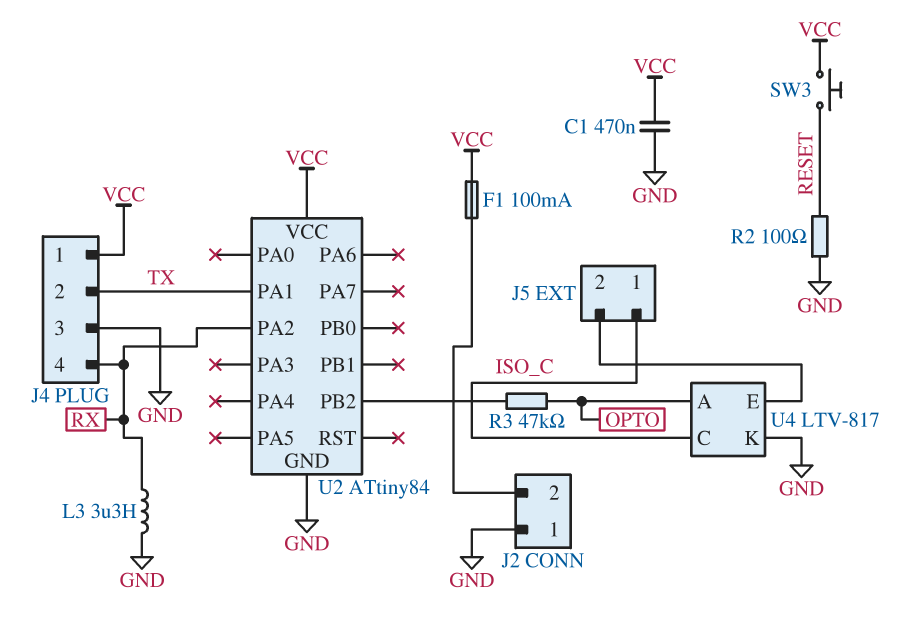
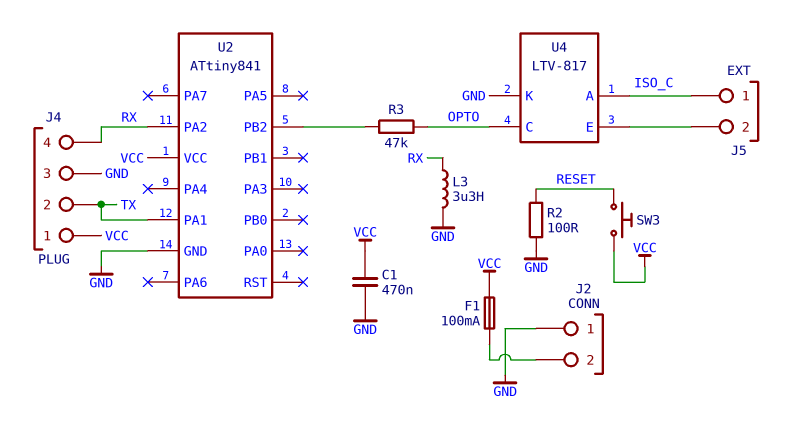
U2: ATtiny84 -> ATtiny841
U4 pin A: OPTO -> ISO_C
U4 pin C: ISO_C -> OPTO

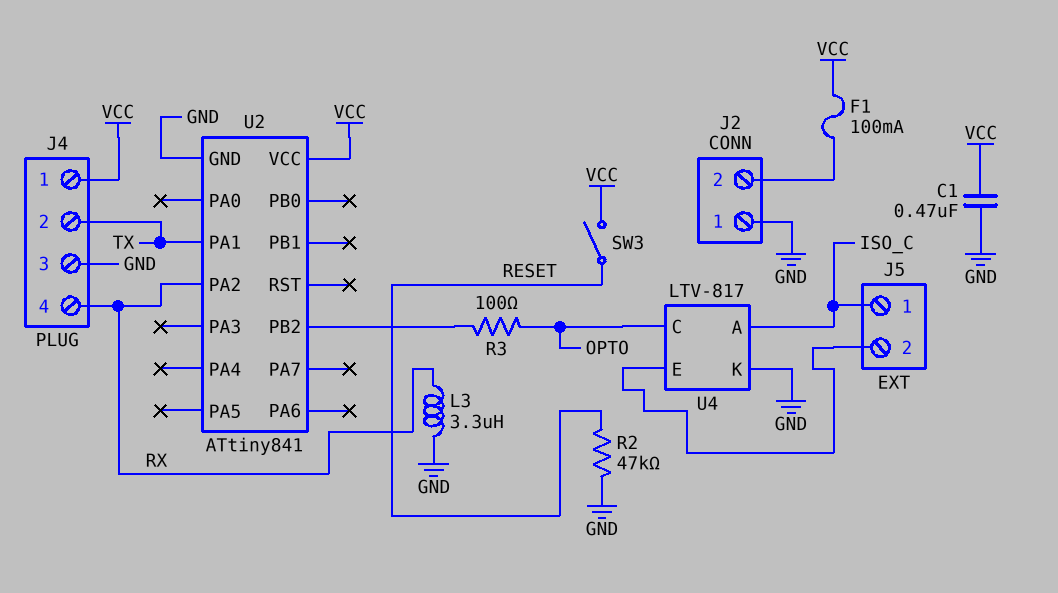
R2: 100 (GND, RESET) -> 47k (GND, RESET)
R3: 47k (OPTO, U2/PB2) -> 100 (OPTO, U2/PB2)
SW3: button (RESET, VCC) -> switch (RESET, VCC)

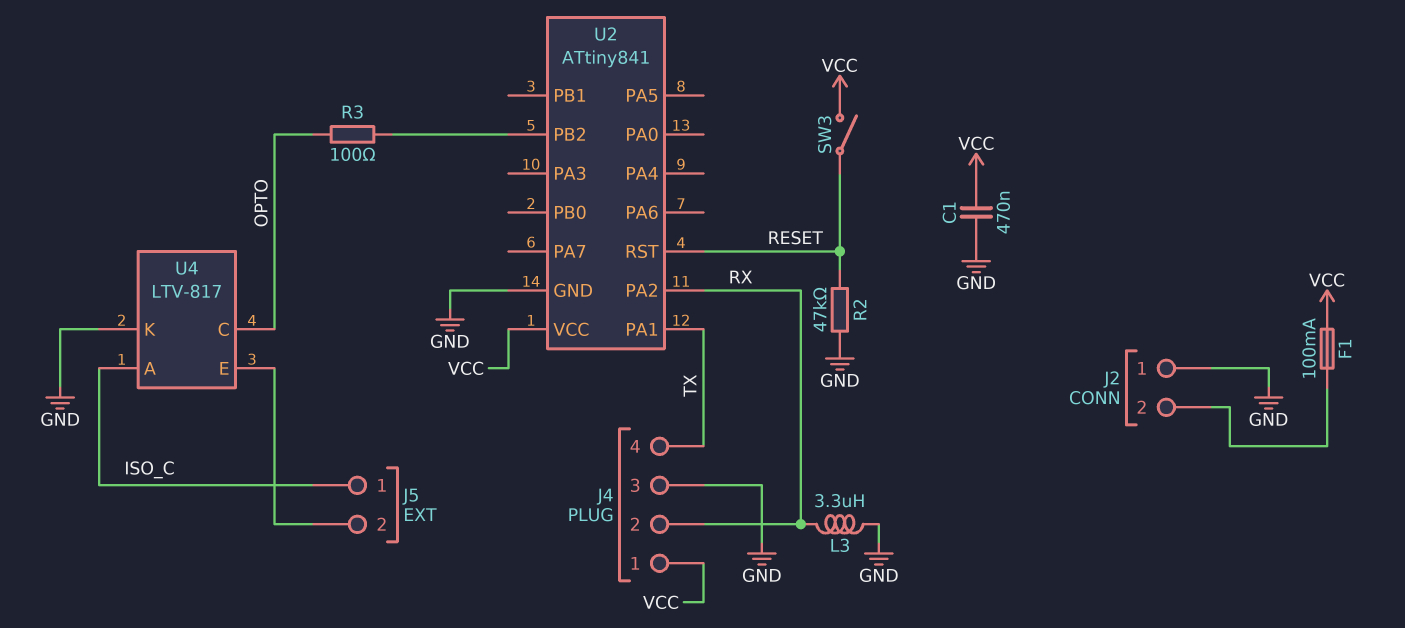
J4 pin 2: TX -> RX
J4 pin 4: RX -> TX
U2 pin RST: none -> RESET

